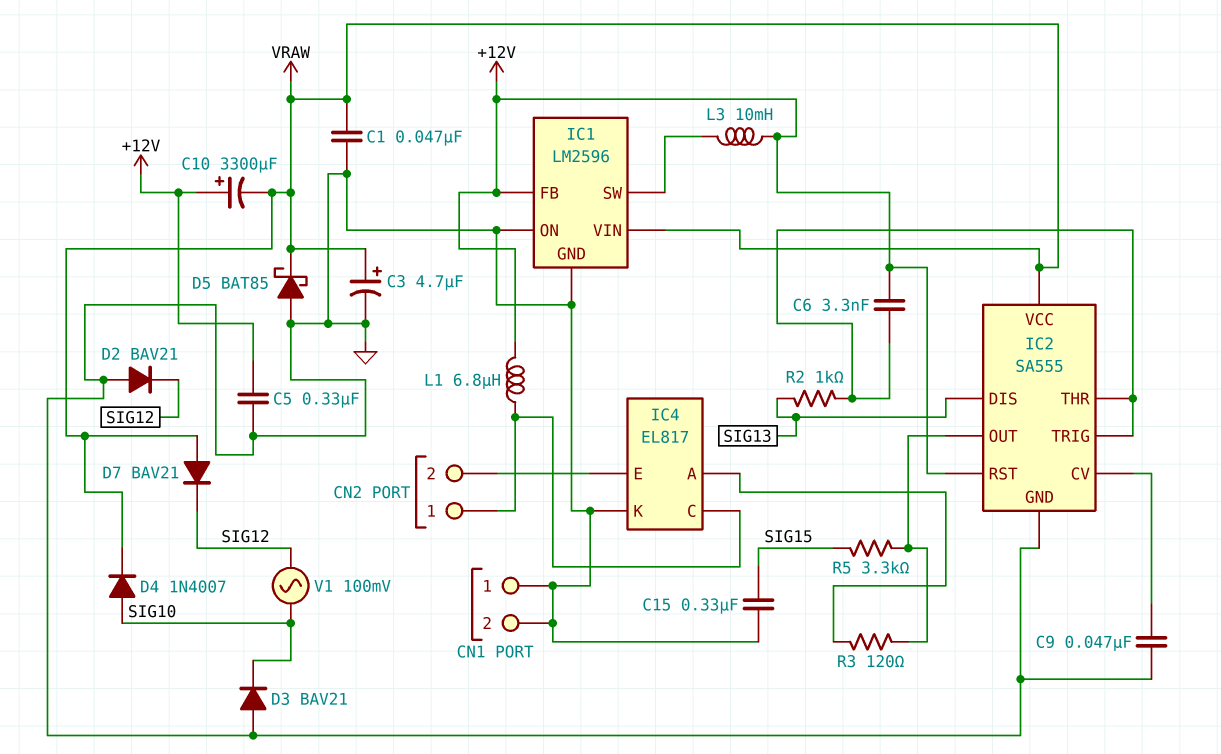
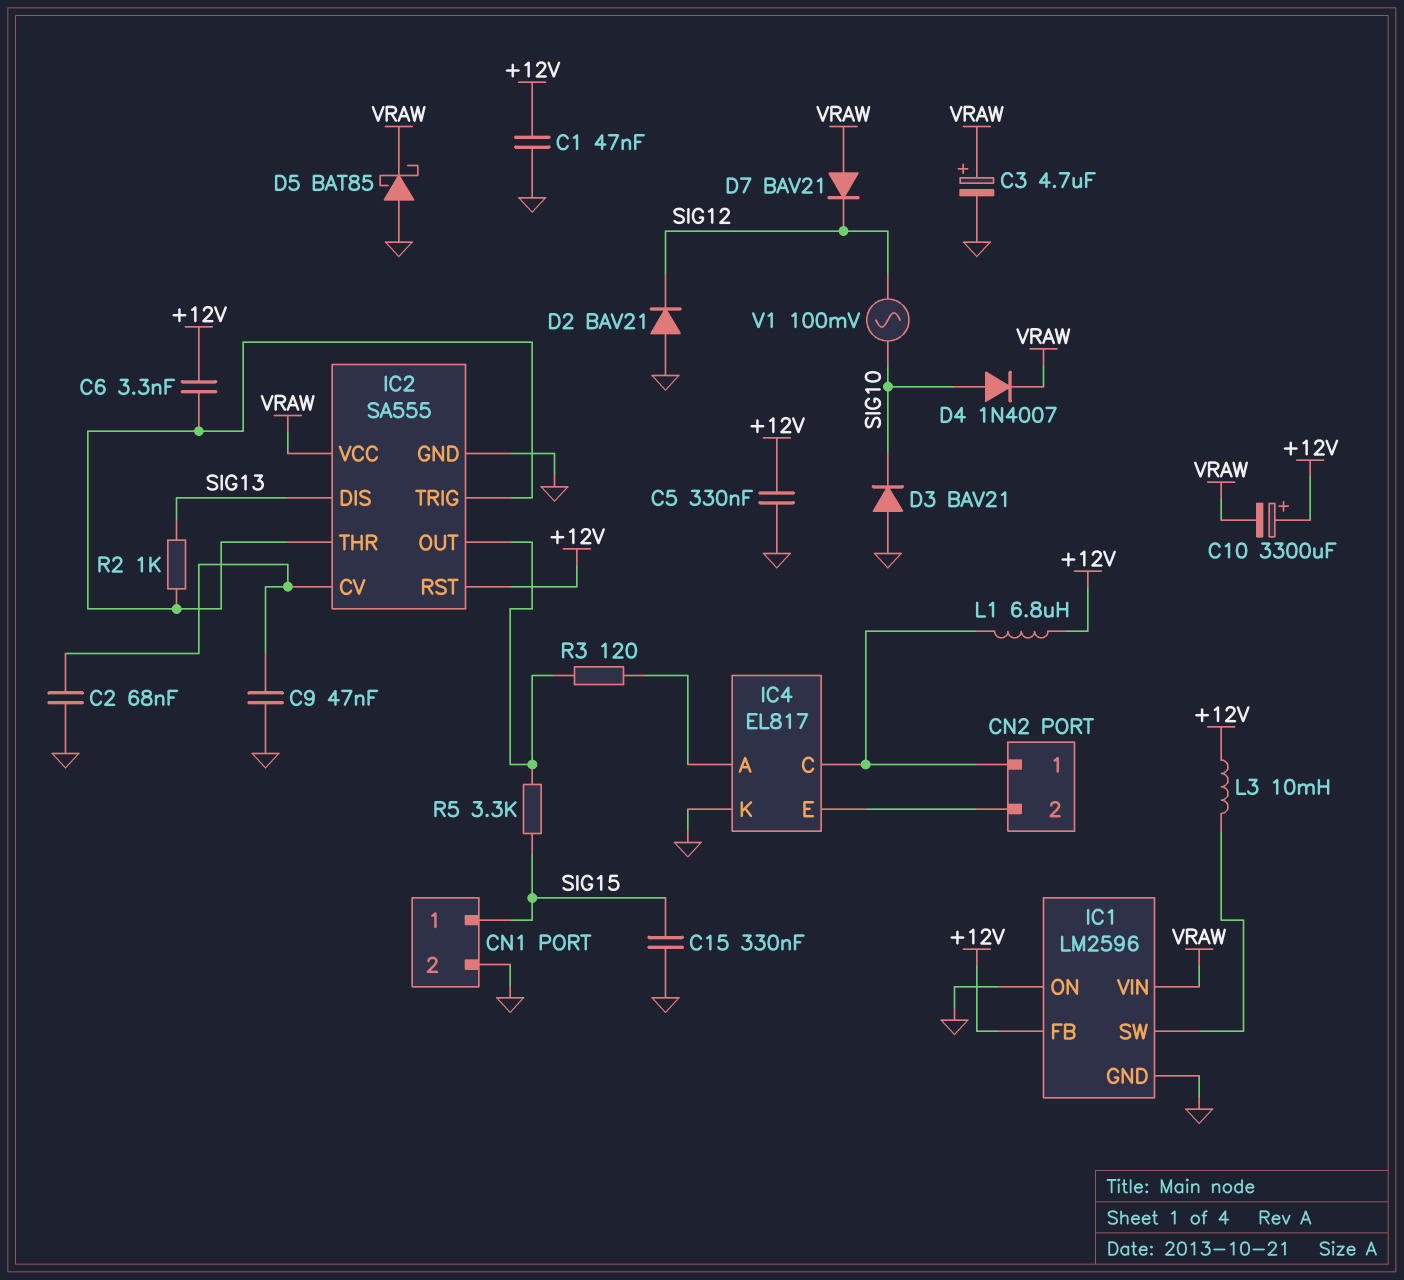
C1: 47nF (GND, VRAW) -> 47nF (+12V, GND)
C2: none -> 68nF (GND, IC2/CV)
CN1 pin 1: GND -> SIG15

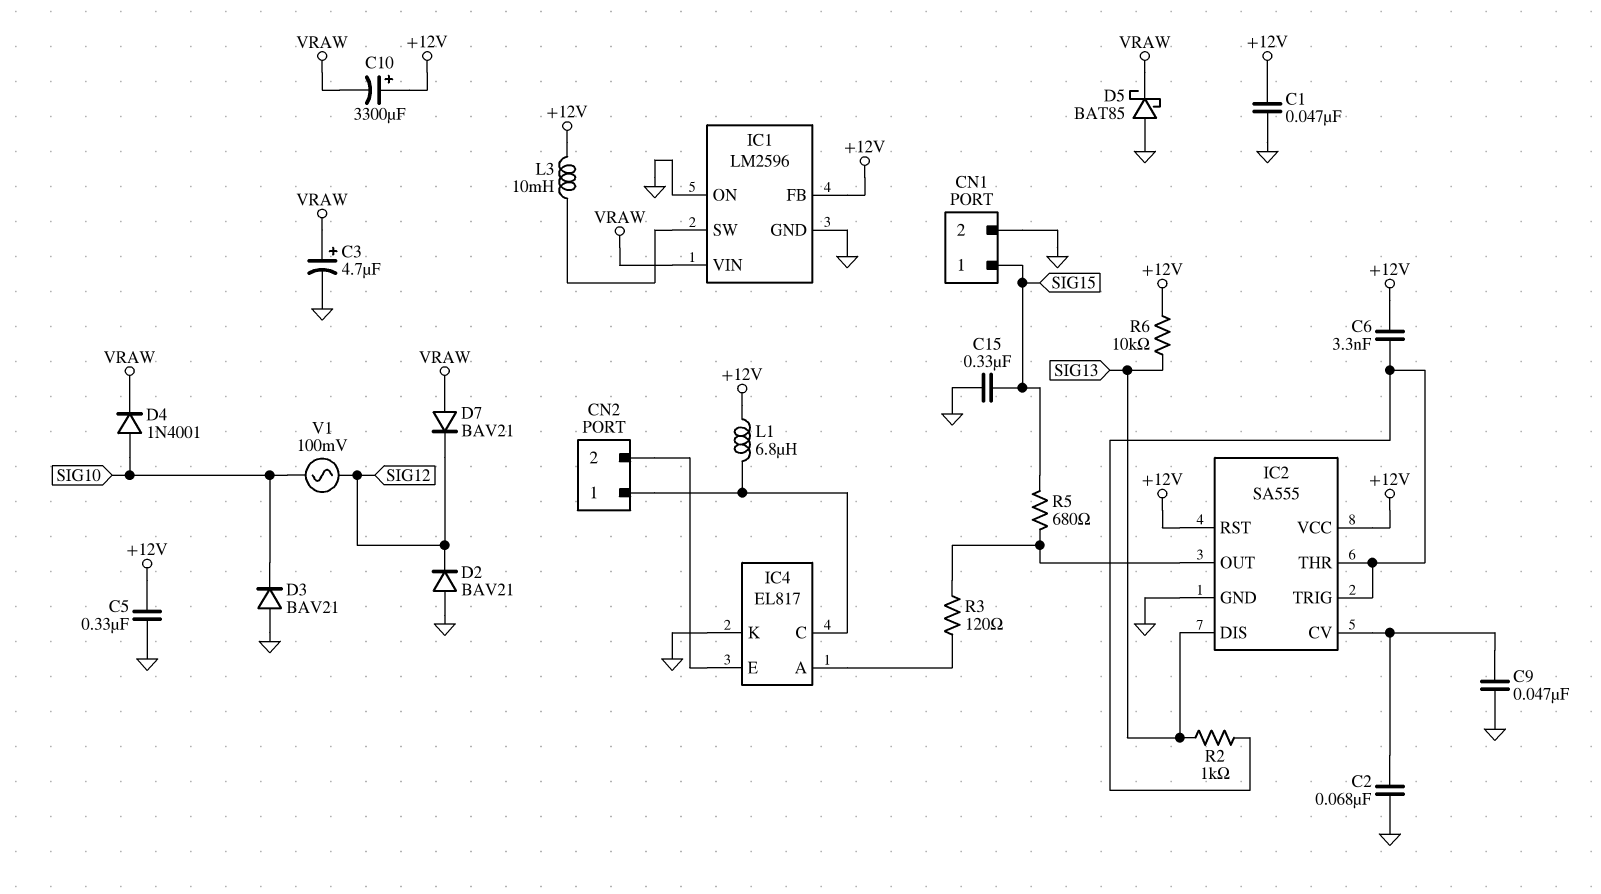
D4: diode 1N4007 (A SIG10, K VRAW) -> diode 1N4001 (A SIG10, K VRAW)
IC2 pin VCC: VRAW -> +12V
R5: 3.3k (IC2/OUT, SIG15) -> 680 (IC2/OUT, SIG15)
R6: none -> 10k (+12V, SIG13)

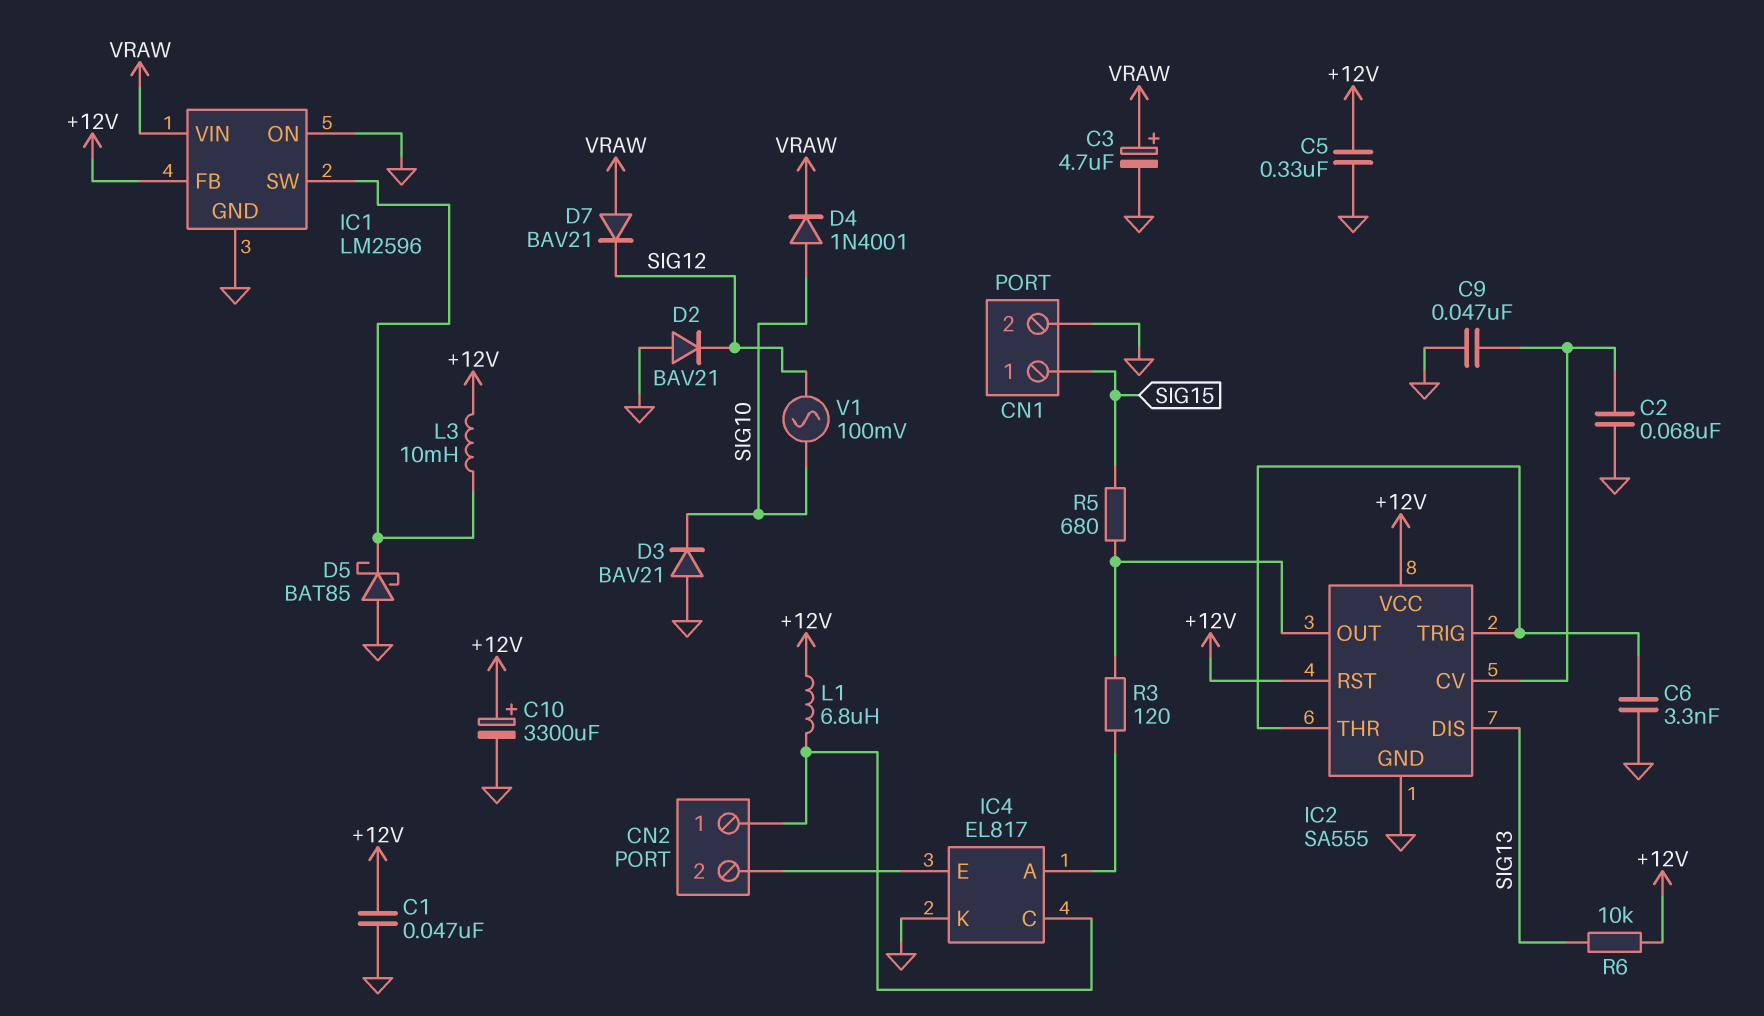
C6: 3.3nF (+12V, IC2/THR) -> 3.3nF (GND, IC2/THR)
C10: 3300uF (plus +12V, minus VRAW) -> 3300uF (plus +12V, minus GND)
C15: 330nF (GND, SIG15) -> none
D5: schottky BAT85 (A GND, K VRAW) -> schottky BAT85 (A GND, K IC1/SW)
R2: 1k (IC2/THR, SIG13) -> none

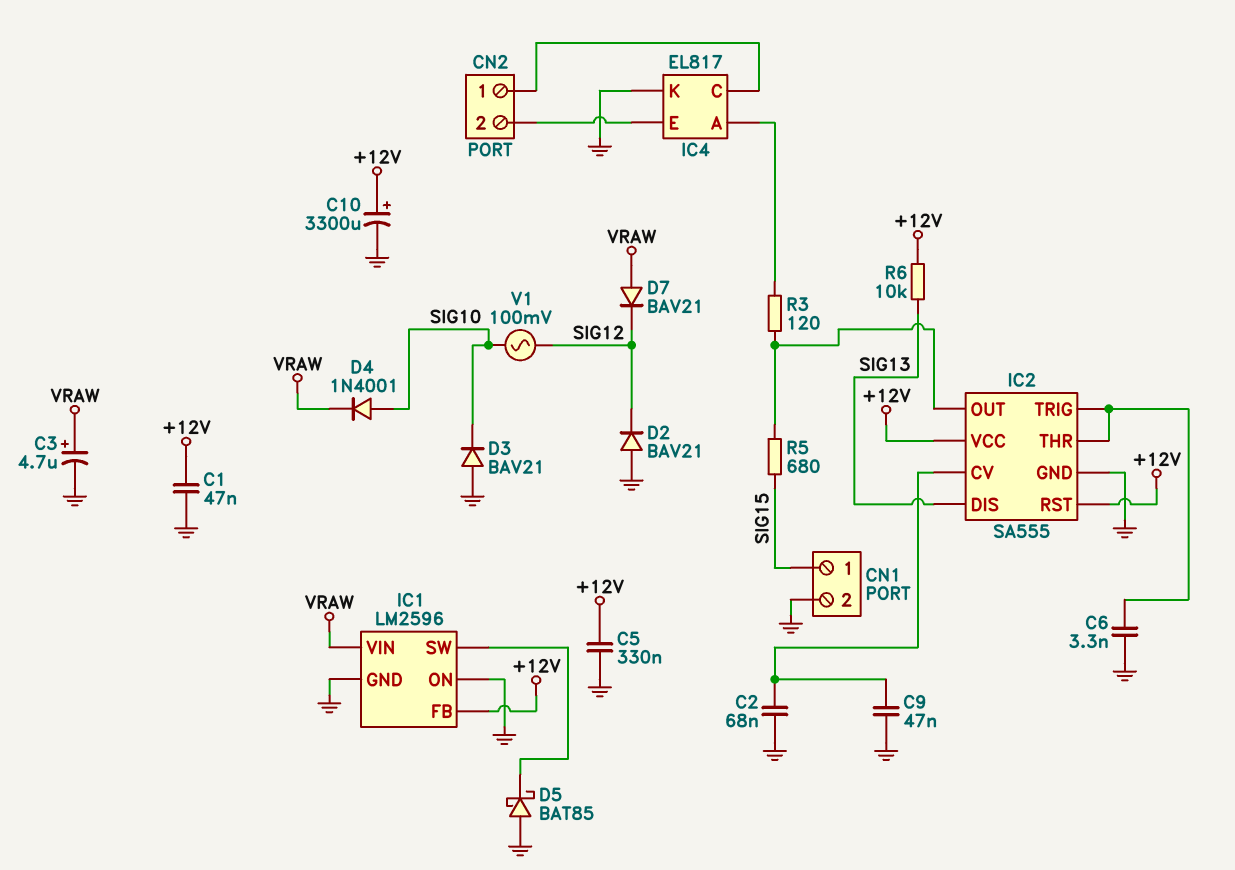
L1: 6.8uH (+12V, CN2/1) -> none
L3: 10mH (+12V, IC1/SW) -> none

